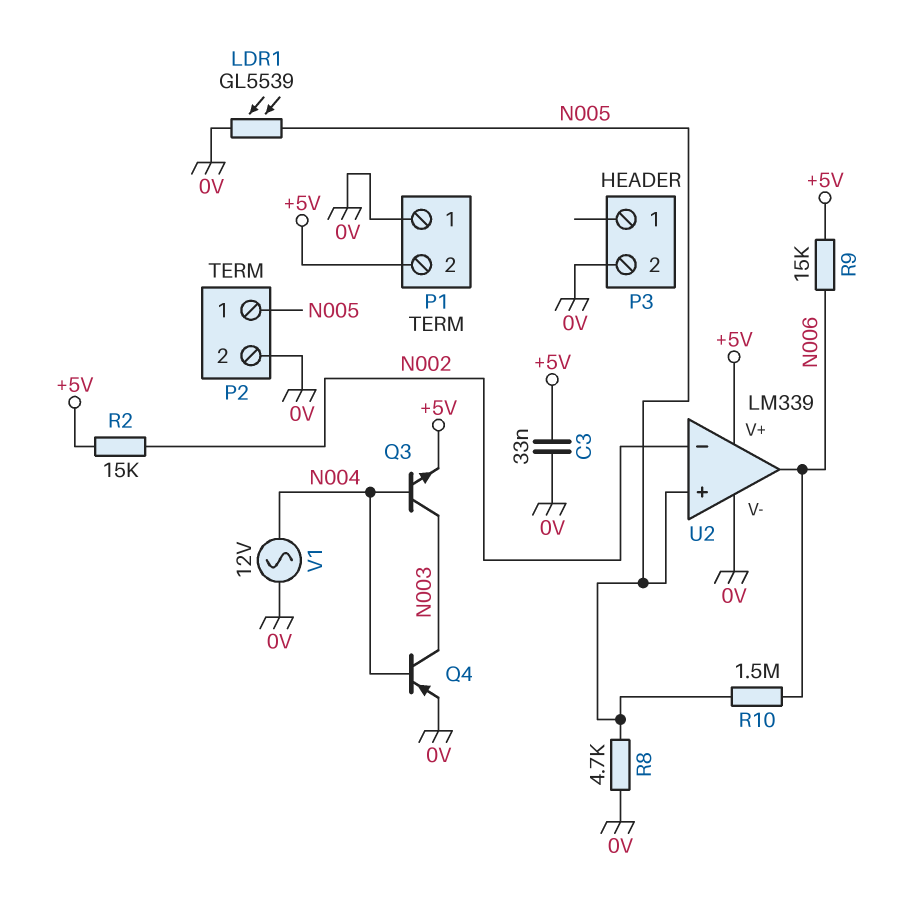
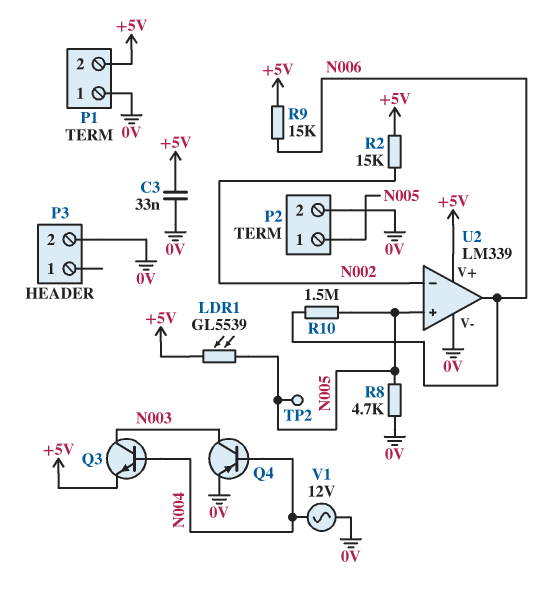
LDR1: GL5539 (0V, N005) -> GL5539 (+5V, N005)
TP2: none -> test point (N005)

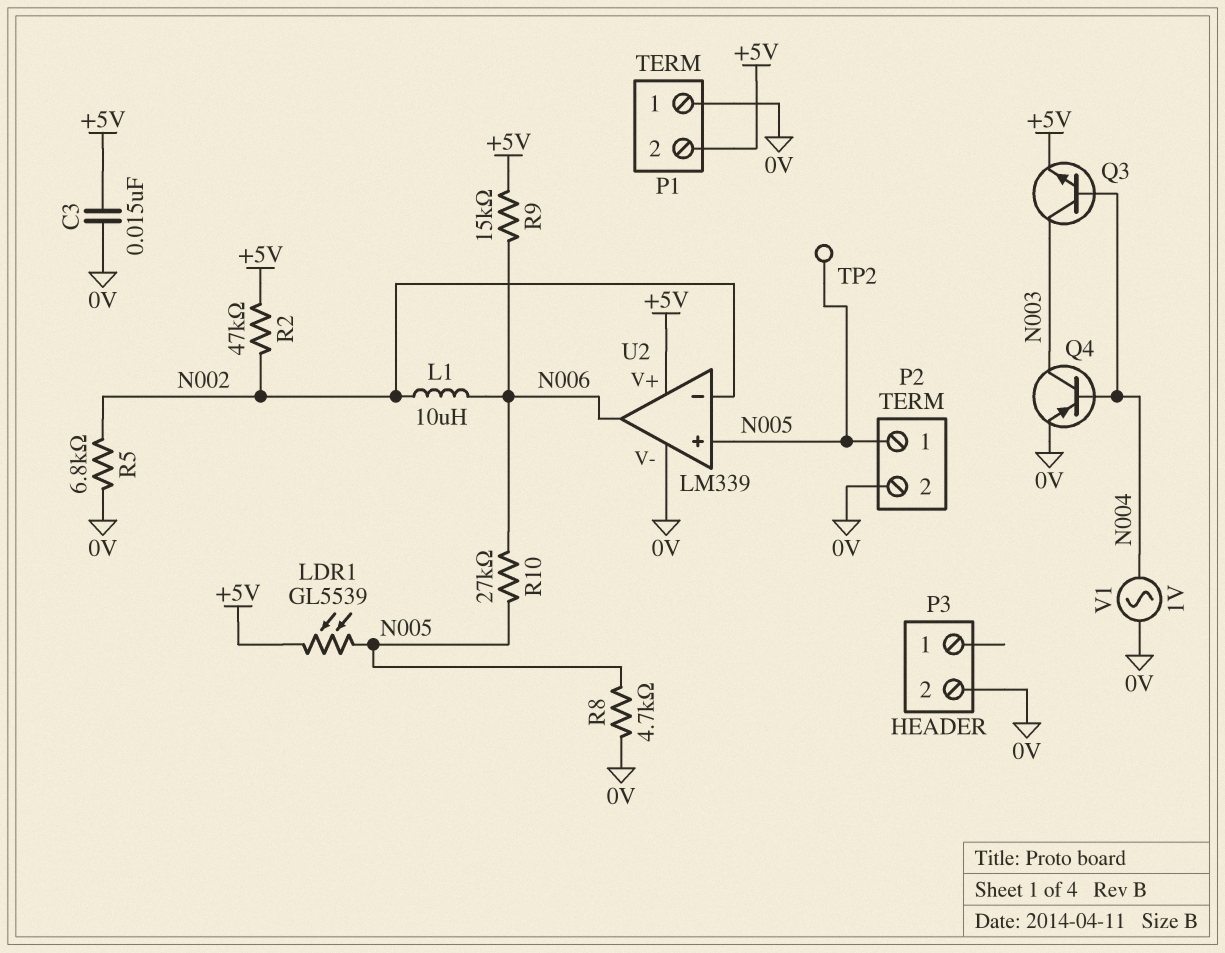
C3: 33nF (+5V, 0V) -> 15nF (+5V, 0V)
L1: none -> 10uH (N002, N006)
R2: 15k (+5V, N002) -> 47k (+5V, N002)
R5: none -> 6.8k (0V, N002)
R10: 1.5M (N005, N006) -> 27k (N005, N006)
V1: AC 12V (0V, N004) -> AC 1V (0V, N004)

